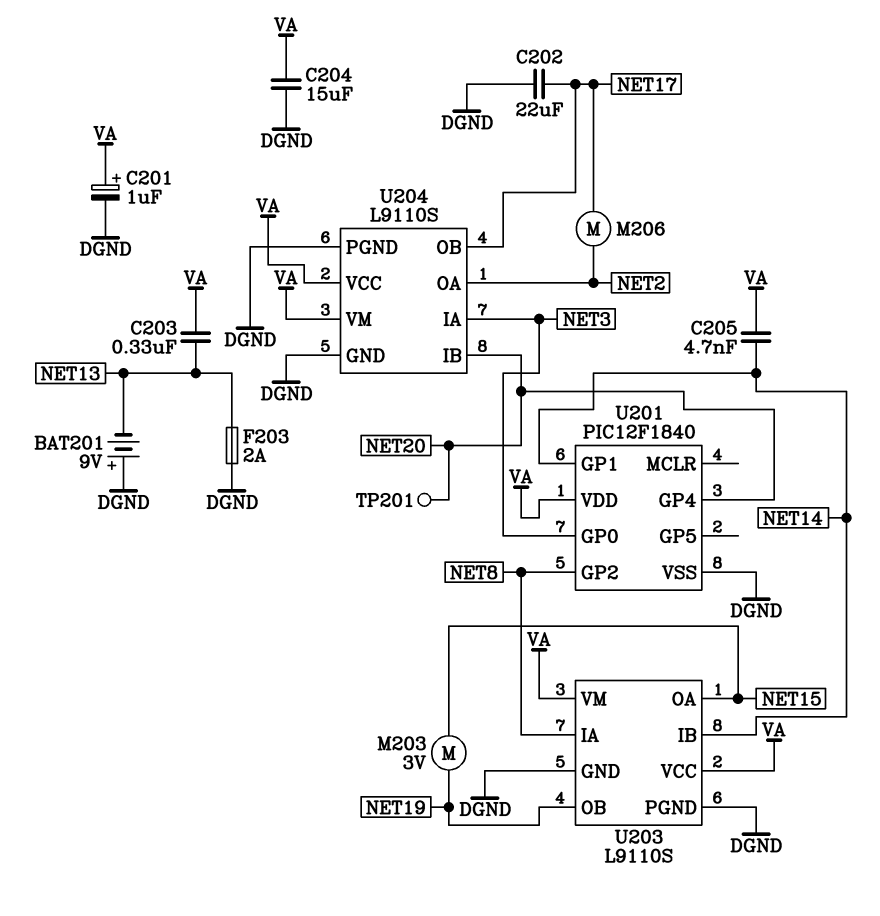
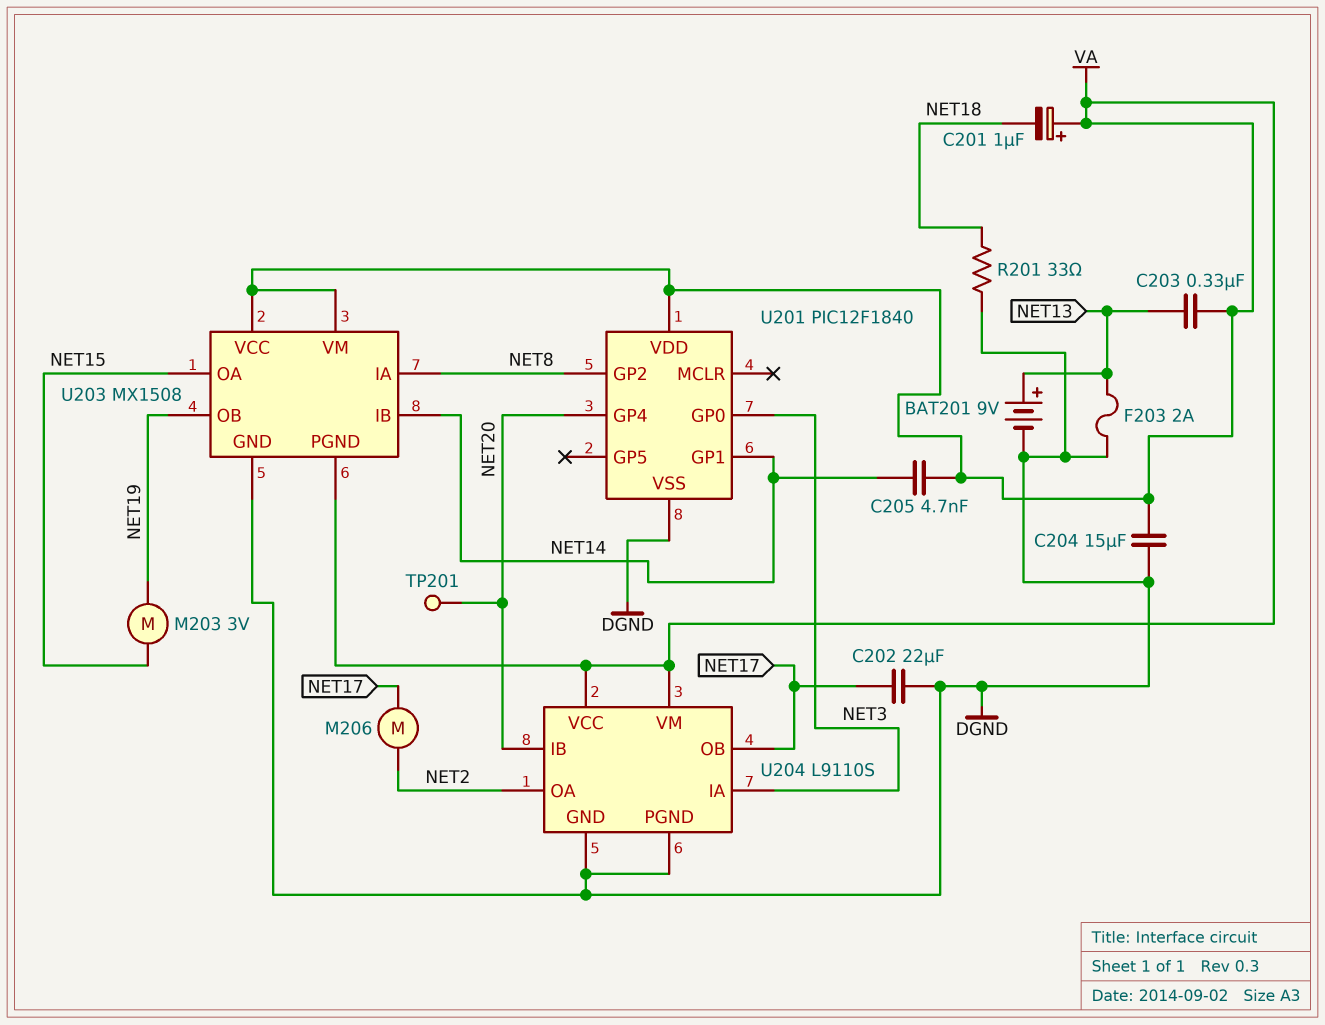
BAT201: 9V (plus DGND, minus NET13) -> 9V (plus NET13, minus DGND)
C201: 1uF (plus VA, minus DGND) -> 1uF (plus VA, minus NET18)
R201: none -> 33 (DGND, NET18)
U203: L9110S -> MX1508
U203 pin PGND: DGND -> VA

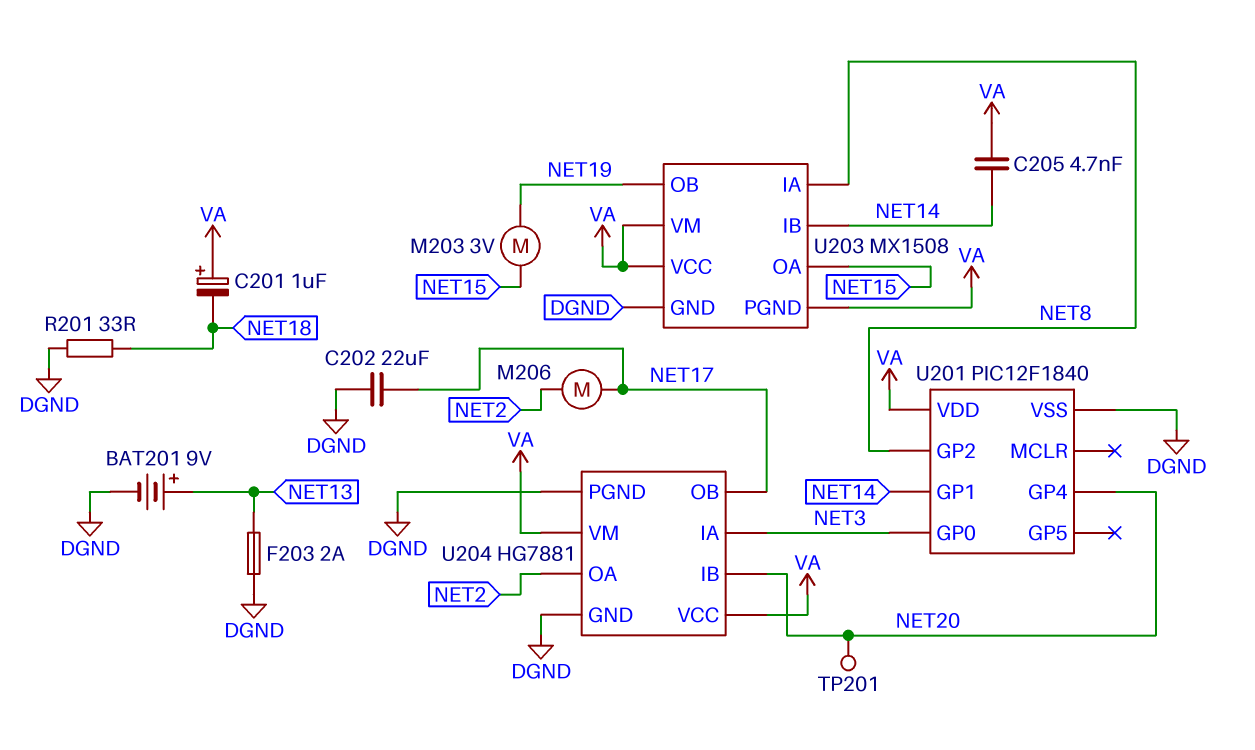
C203: 330nF (NET13, VA) -> none
C204: 15uF (DGND, VA) -> none
U204: L9110S -> HG7881

